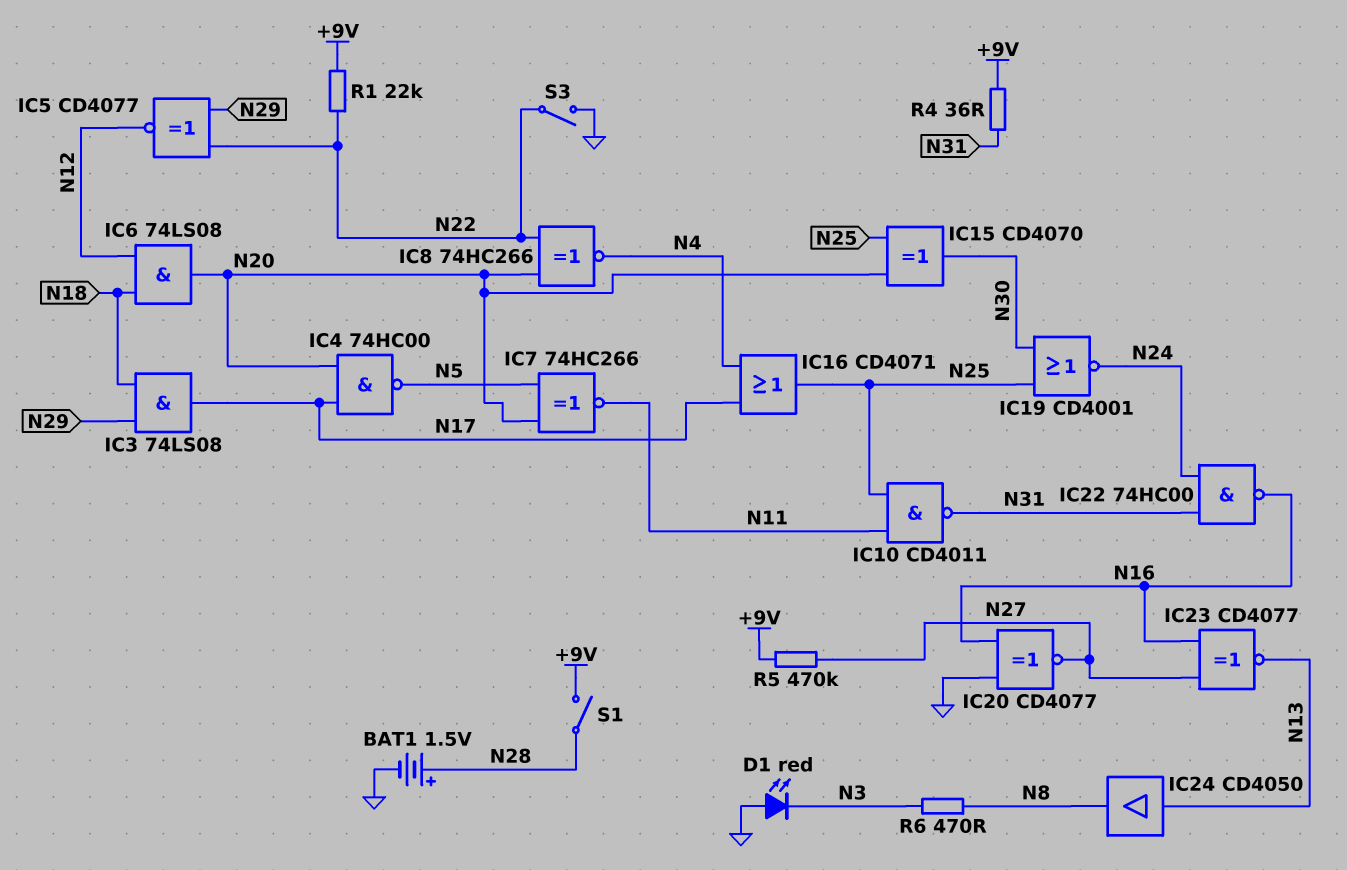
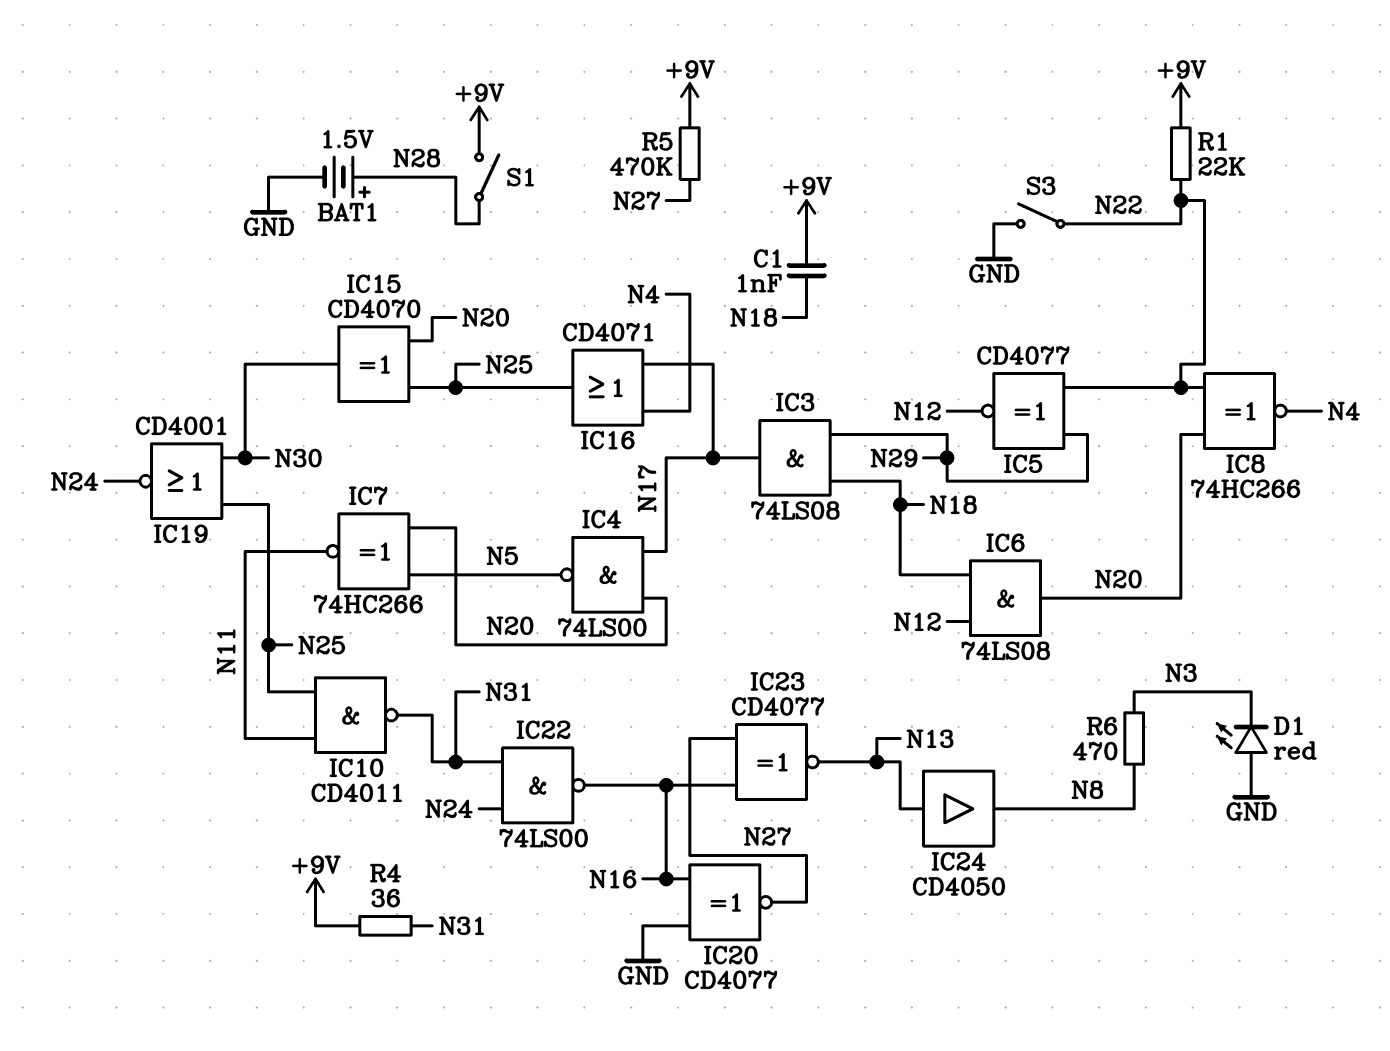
C1: none -> 1nF (+9V, N18)
IC4: NAND 74HC00 (in N17, in N20, out N5) -> NAND 74LS00 (in N17, in N20, out N5)
IC22: NAND 74HC00 (in N24, in N31, out N16) -> NAND 74LS00 (in N24, in N31, out N16)

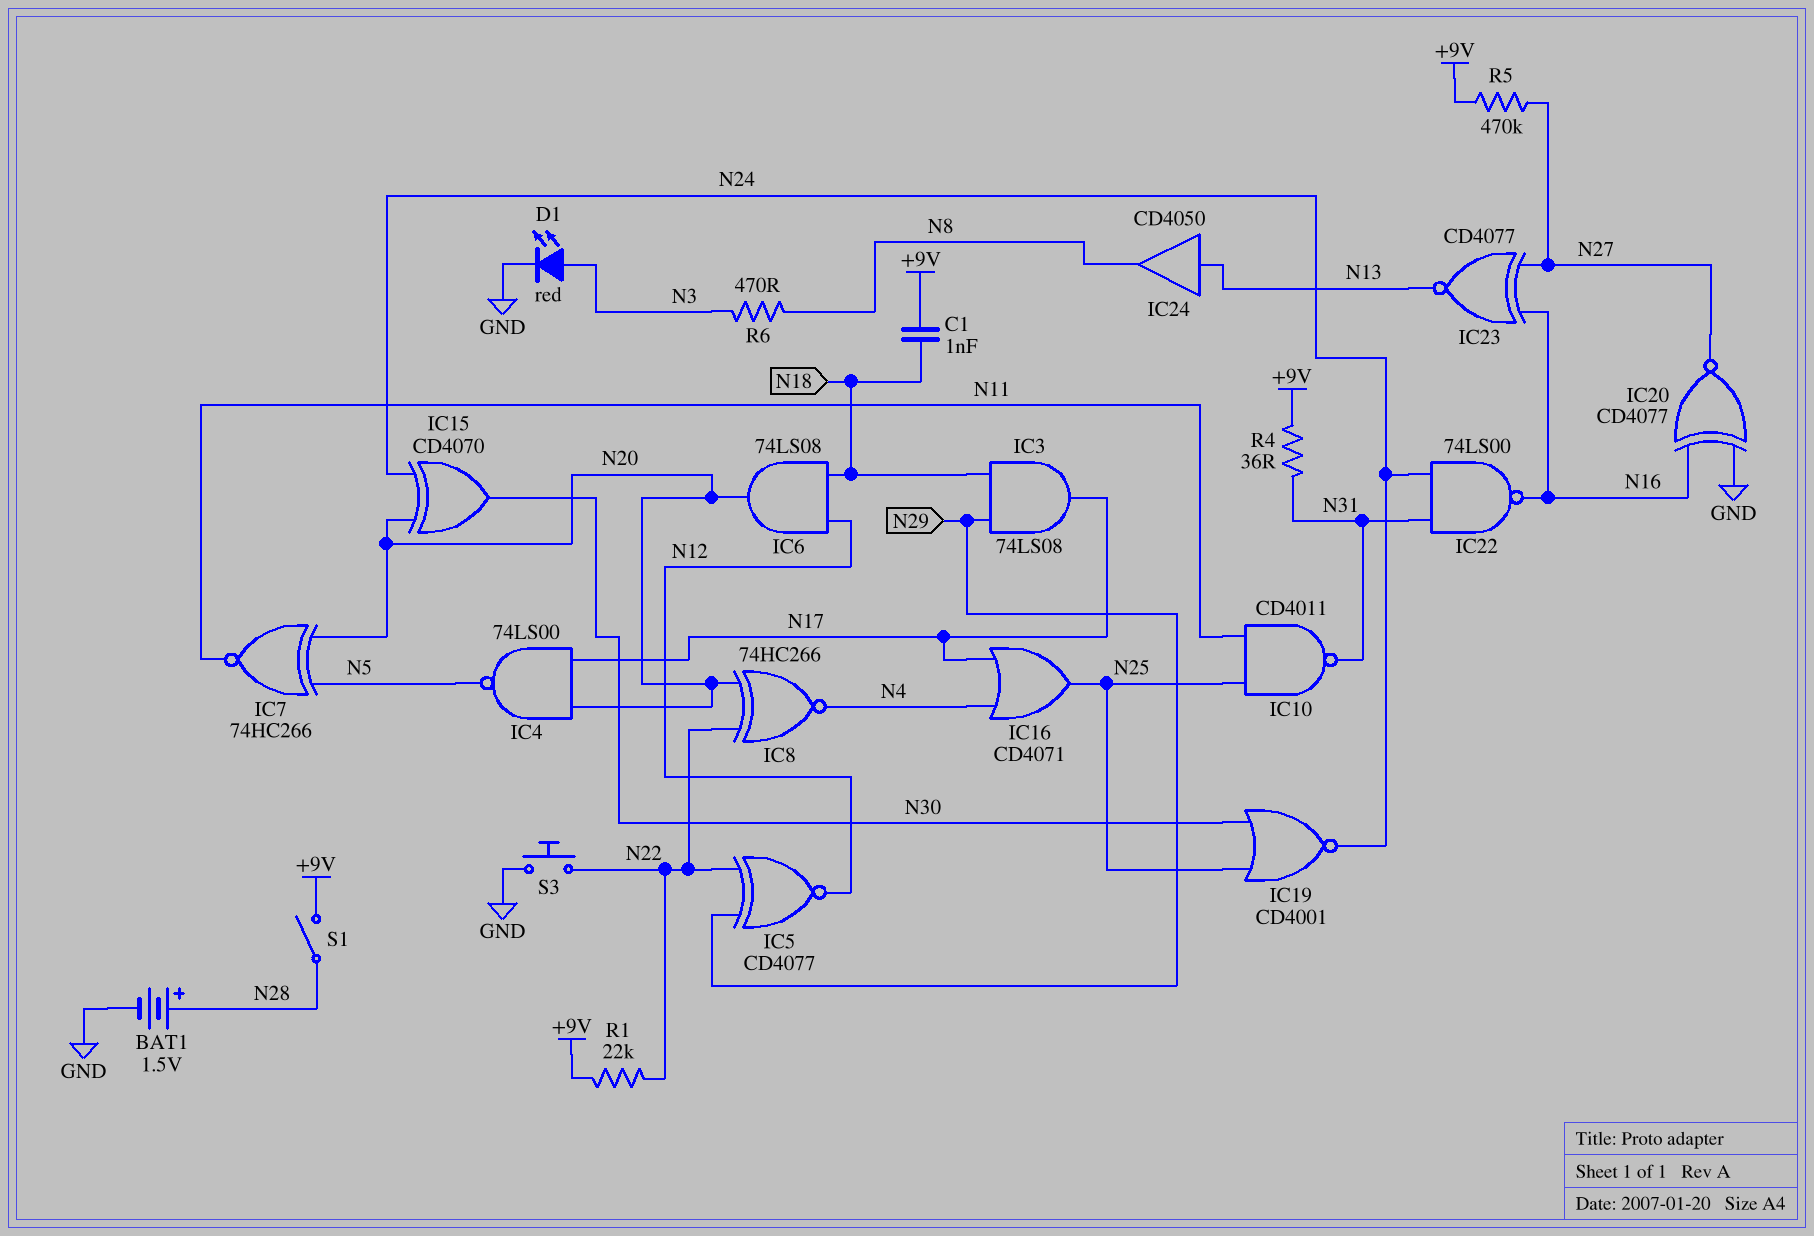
D1: LED red (A GND, K N3) -> LED red (A N3, K GND)
IC15: XOR CD4070 (in N20, in N25, out N30) -> XOR CD4070 (in N20, in N24, out N30)
S3: switch (GND, N22) -> button (GND, N22)

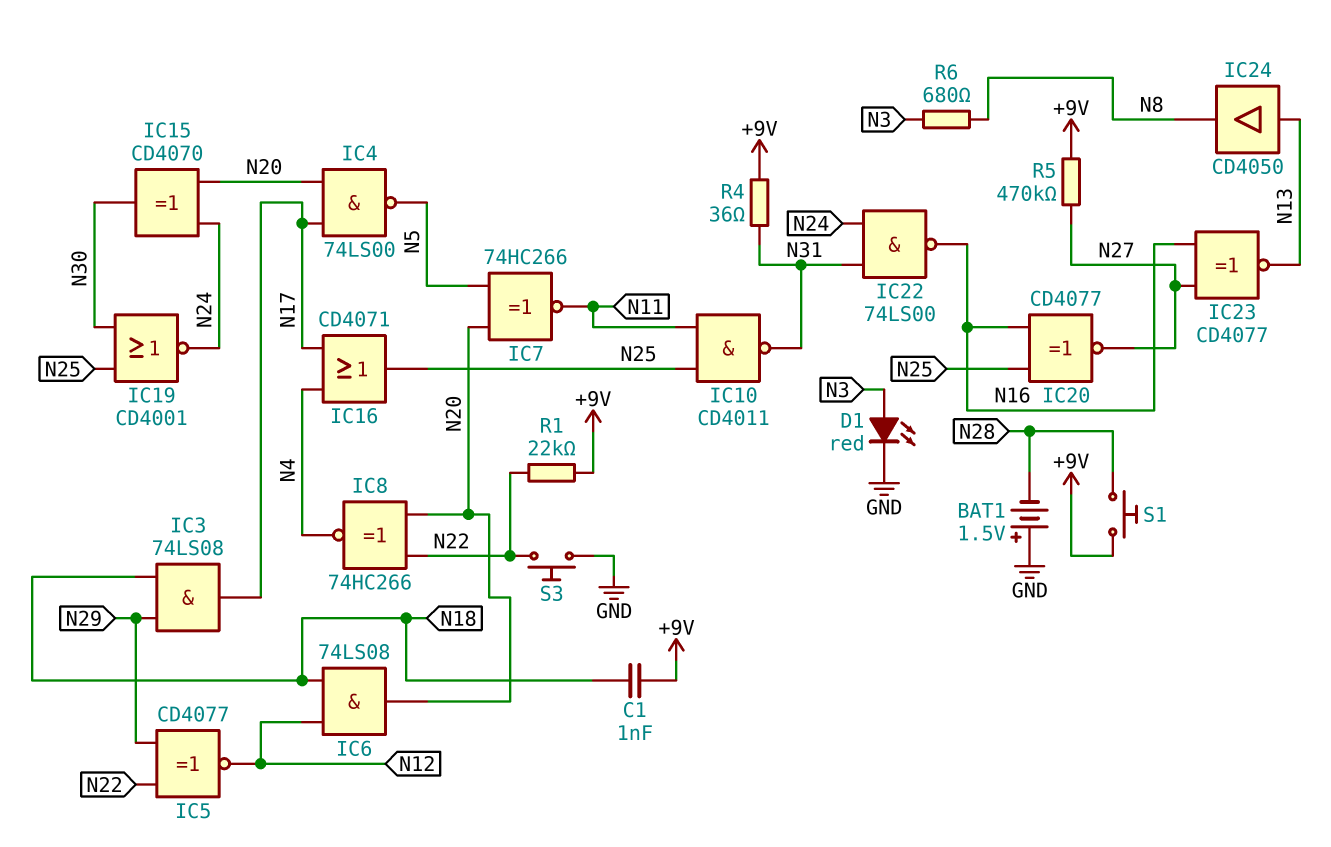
BAT1: 1.5V (plus N28, minus GND) -> 1.5V (plus GND, minus N28)
IC20: XNOR CD4077 (in GND, in N16, out N27) -> XNOR CD4077 (in N16, in N25, out N27)
R6: 470 (N3, N8) -> 680 (N3, N8)
S1: switch (+9V, N28) -> button (+9V, N28)

